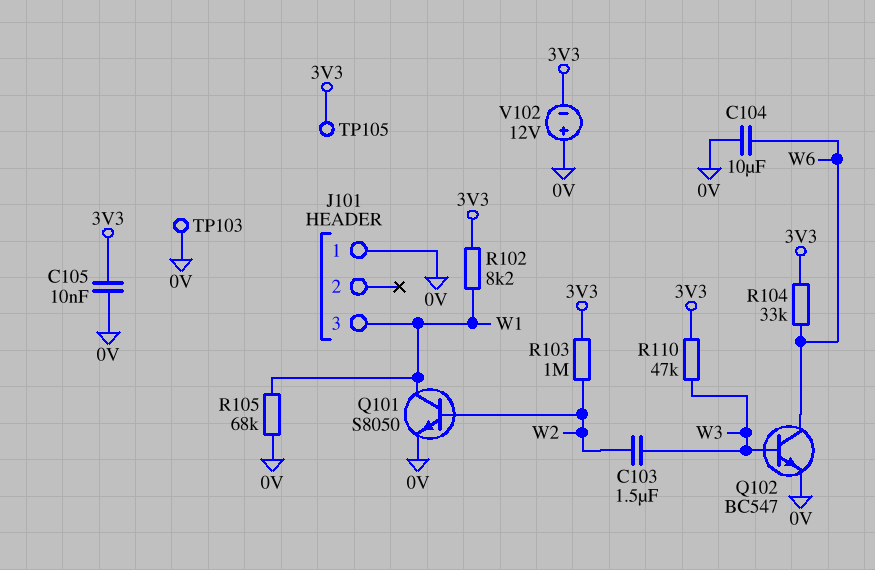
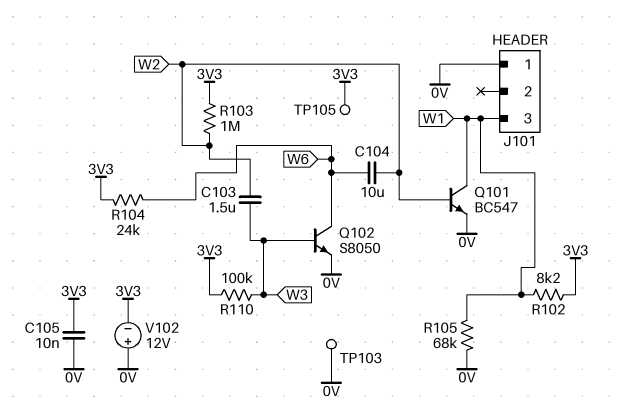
C104: 10uF (0V, W6) -> 10uF (W2, W6)
Q101: NPN S8050 (B W2, C W1, E 0V) -> NPN BC547 (B W2, C W1, E 0V)
Q102: NPN BC547 (B W3, C W6, E 0V) -> NPN S8050 (B W3, C W6, E 0V)
R104: 33k (3V3, W6) -> 24k (3V3, W6)
R110: 47k (3V3, W3) -> 100k (3V3, W3)

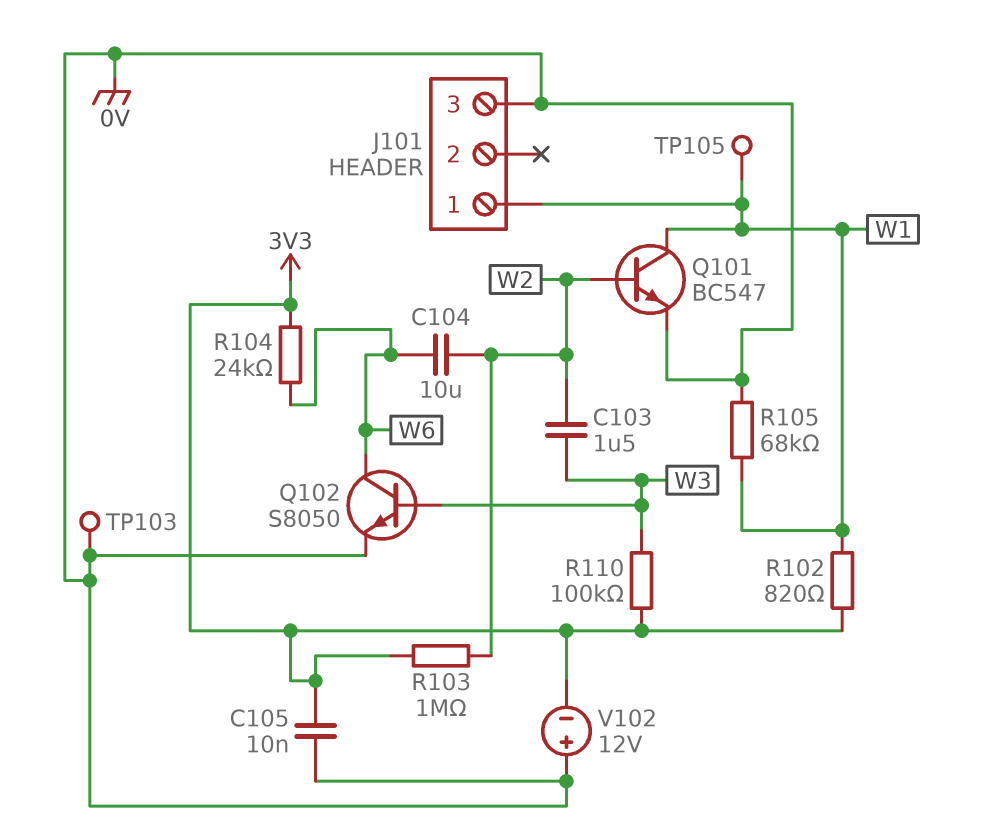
J101 pin 1: 0V -> W1
J101 pin 3: W1 -> 0V
R102: 8.2k (3V3, W1) -> 820 (3V3, W1)
TP105: test point (3V3) -> test point (W1)

